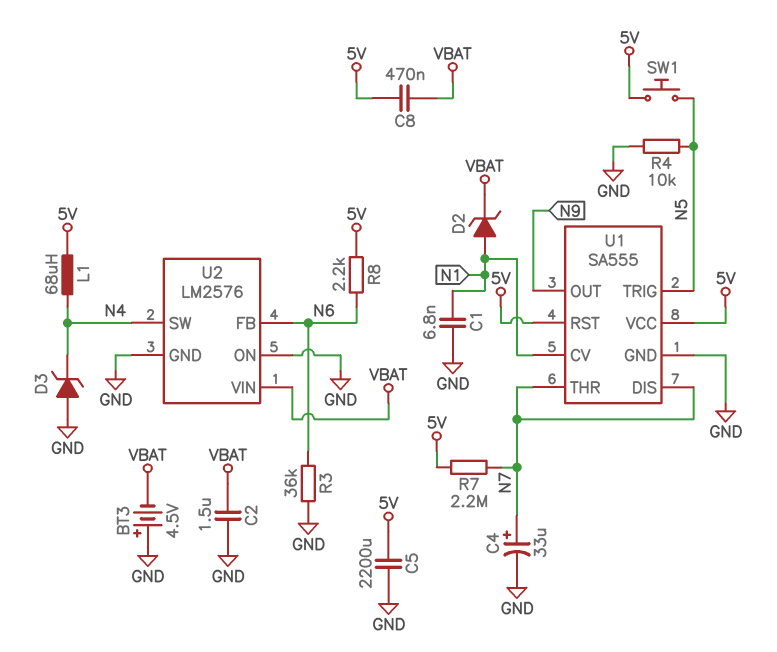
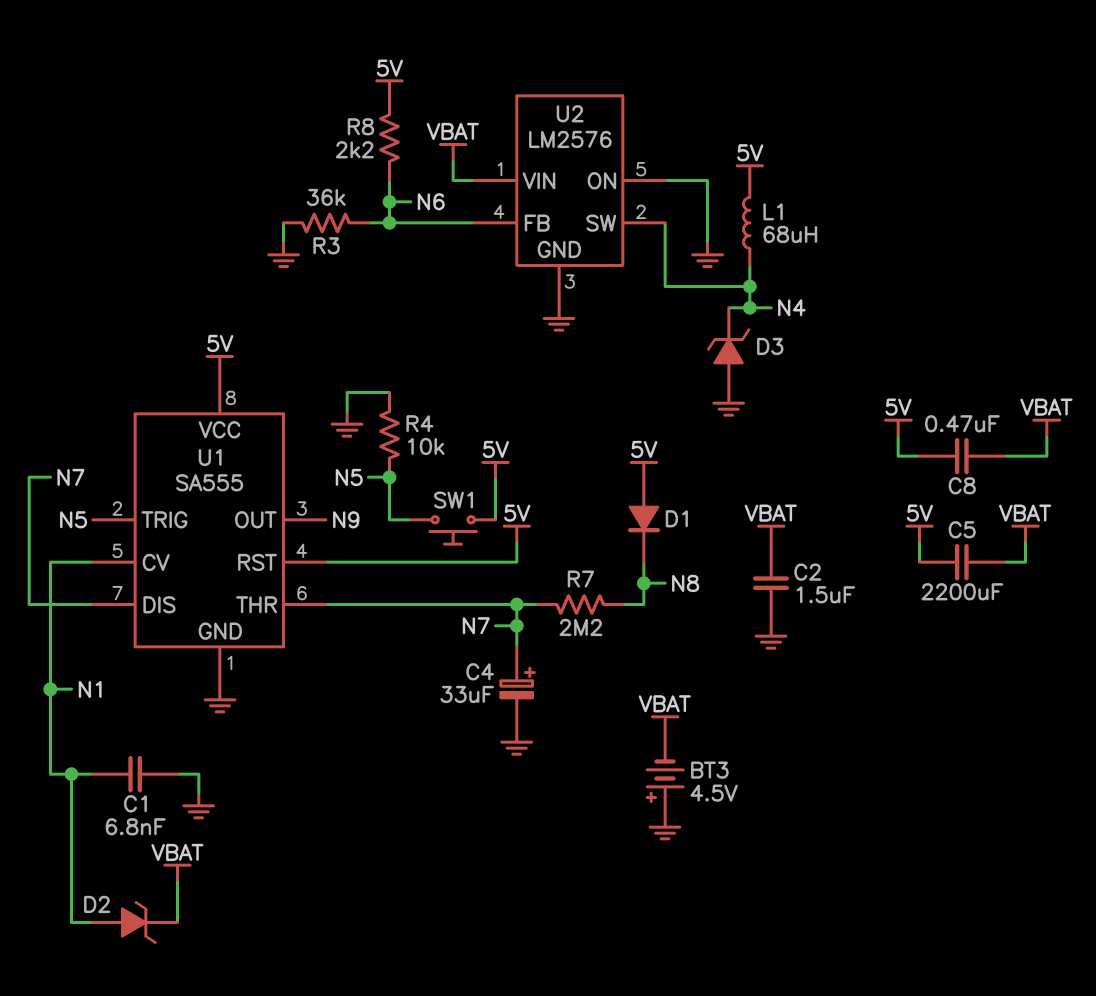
C5: 2200uF (5V, GND) -> 2200uF (5V, VBAT)
D1: none -> diode (A 5V, K N8)
R7: 2.2M (5V, N7) -> 2.2M (N7, N8)

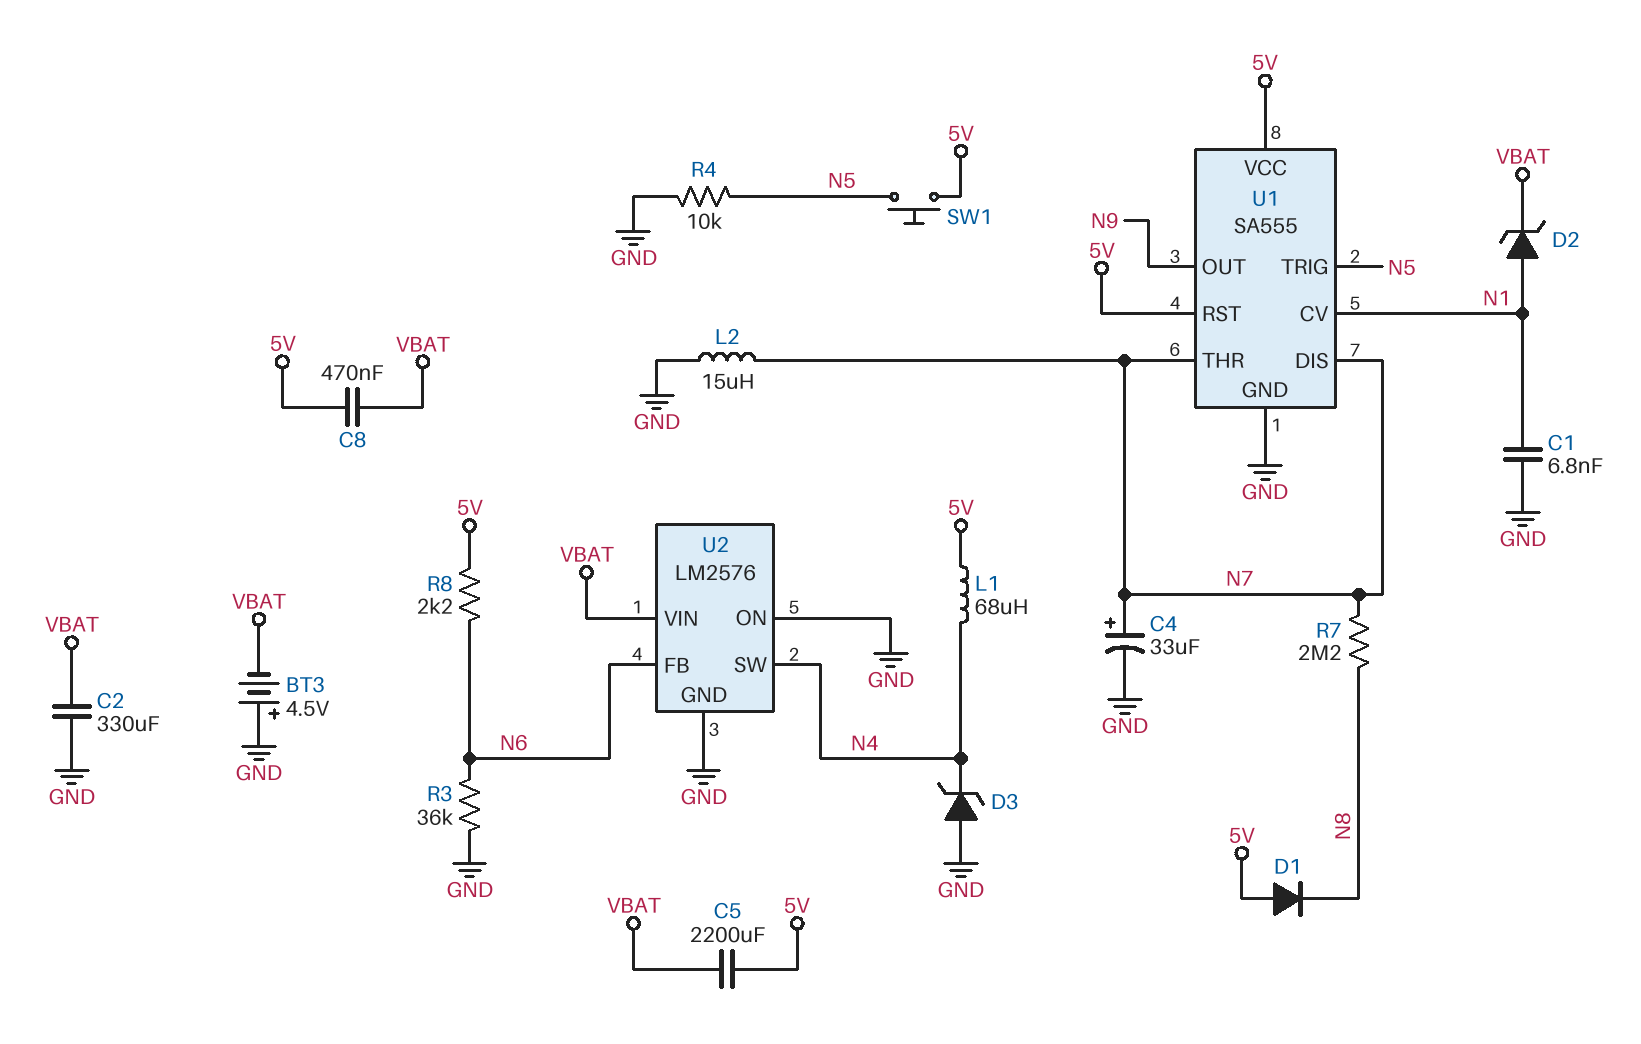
C2: 1.5uF (GND, VBAT) -> 330uF (GND, VBAT)
L2: none -> 15uH (GND, N7)

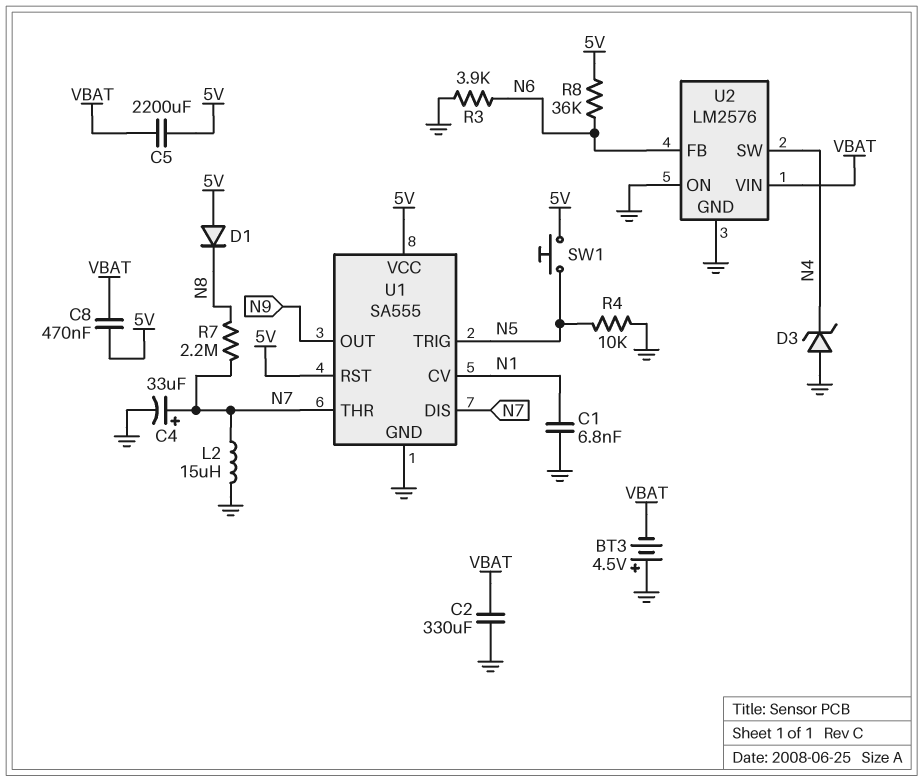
D2: zener (A N1, K VBAT) -> none
L1: 68uH (5V, N4) -> none
R3: 36k (GND, N6) -> 3.9k (GND, N6)
R8: 2.2k (5V, N6) -> 36k (5V, N6)

